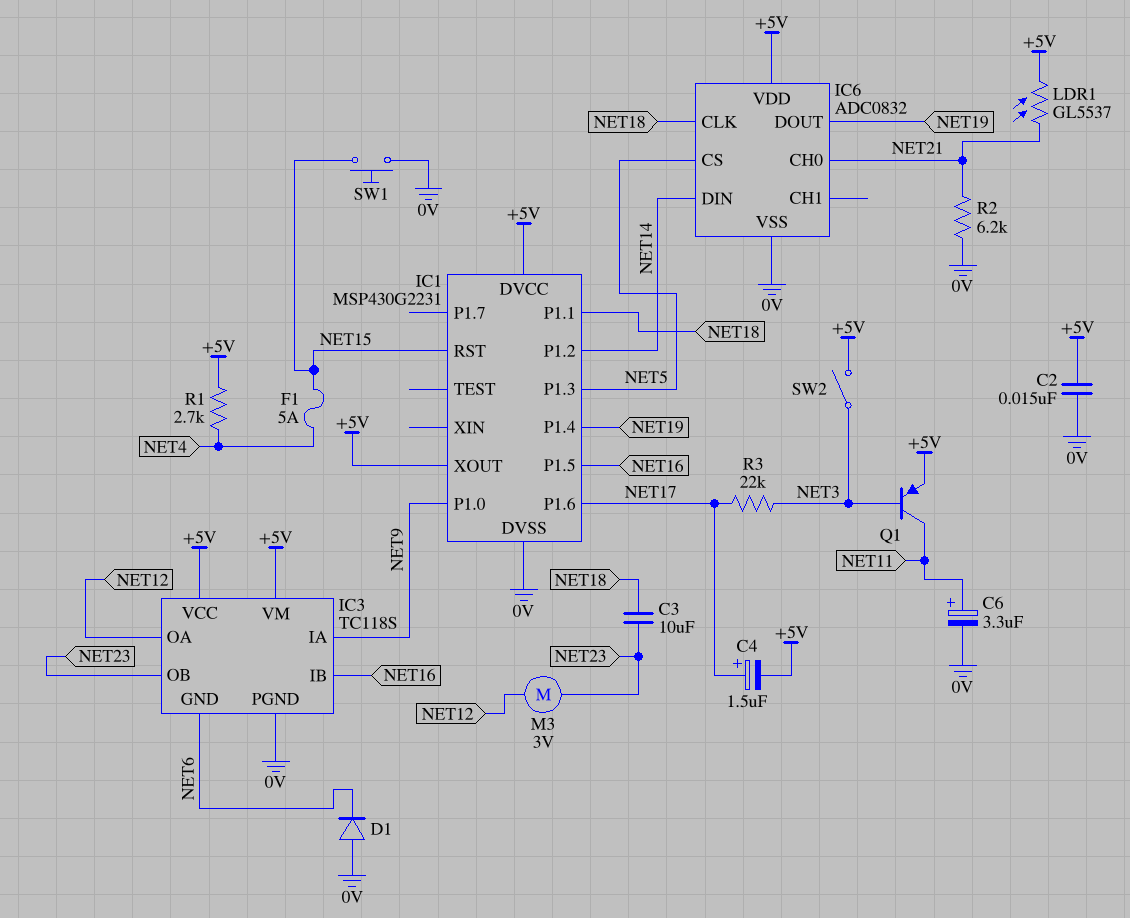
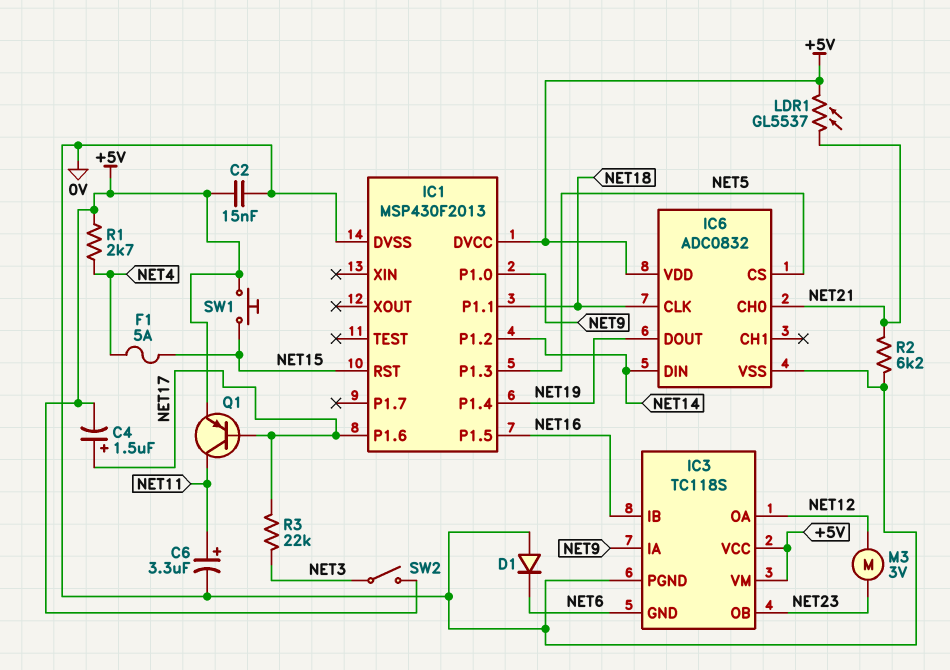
C3: 10uF (NET18, NET23) -> none
IC1: MSP430G2231 -> MSP430F2013
IC1 pin XOUT: +5V -> none
Q1: PNP (B NET3, C NET11, E +5V) -> PNP (B NET17, C NET11, E +5V)
SW1: button (0V, NET15) -> button (+5V, NET15)

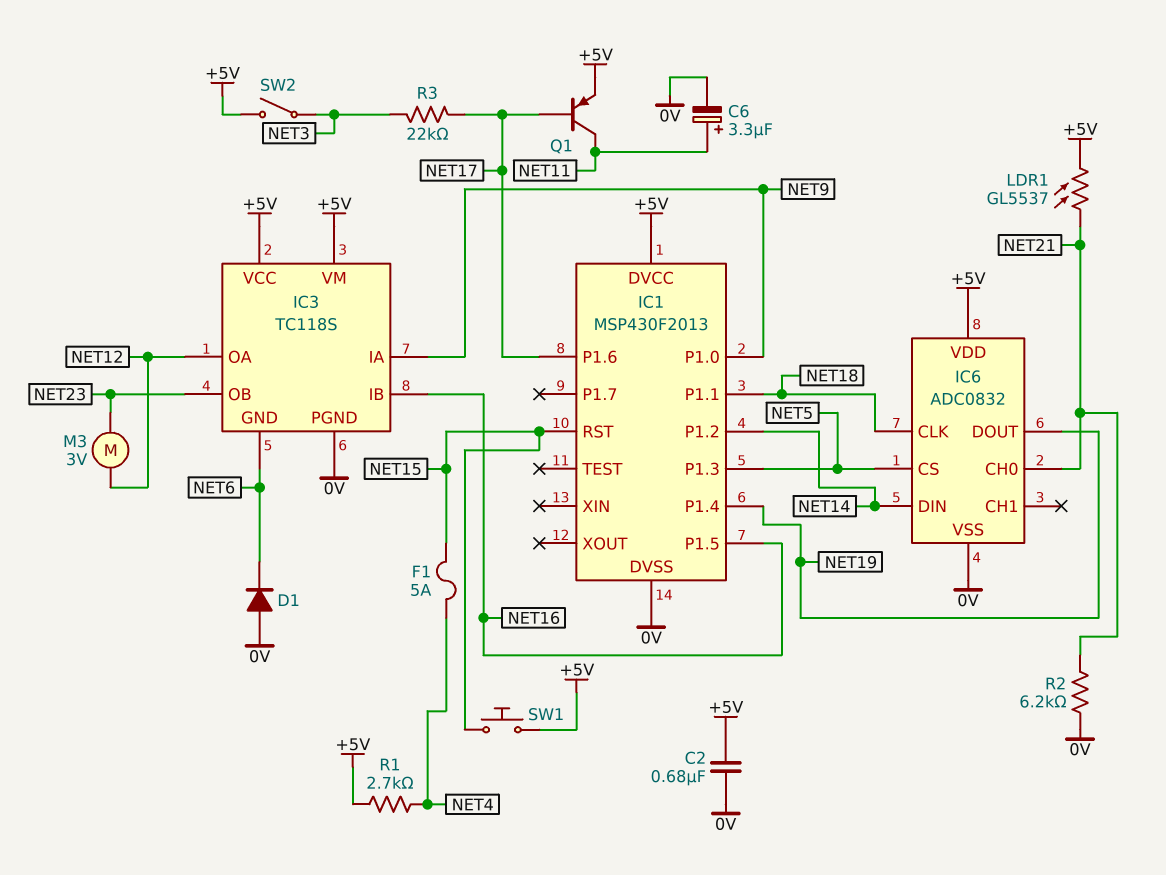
C2: 15nF (+5V, 0V) -> 680nF (+5V, 0V)
C4: 1.5uF (plus NET17, minus +5V) -> none

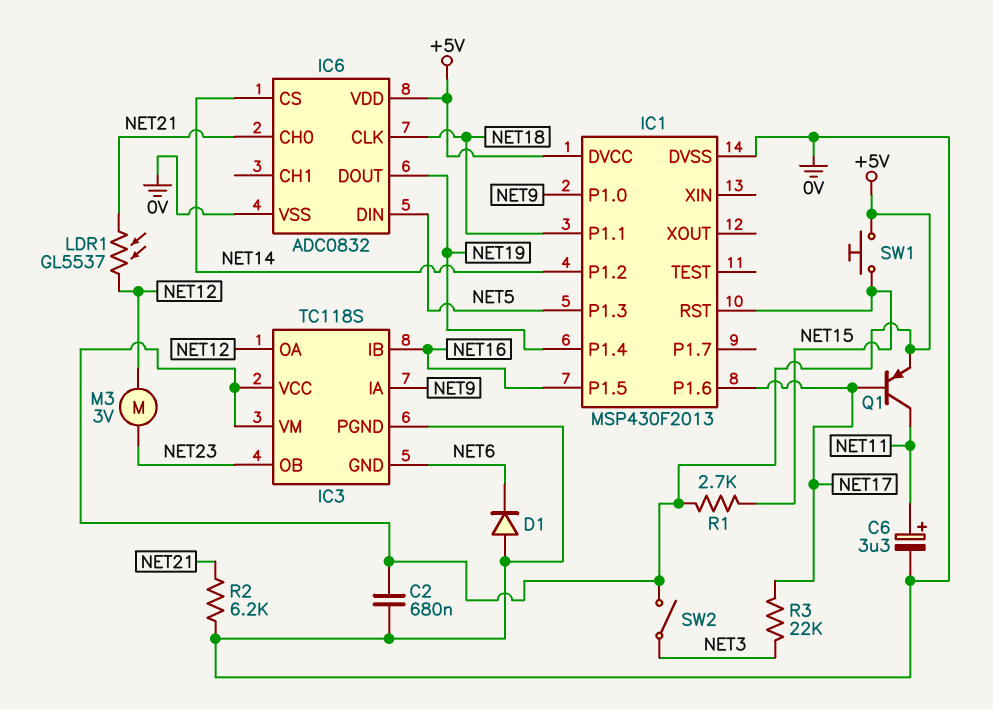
F1: 5A (NET4, NET15) -> none
IC6 pin CS: NET5 -> NET14
IC6 pin DIN: NET14 -> NET5
LDR1: GL5537 (+5V, NET21) -> GL5537 (NET12, NET21)
R1: 2.7k (+5V, NET4) -> 2.7k (+5V, NET15)

